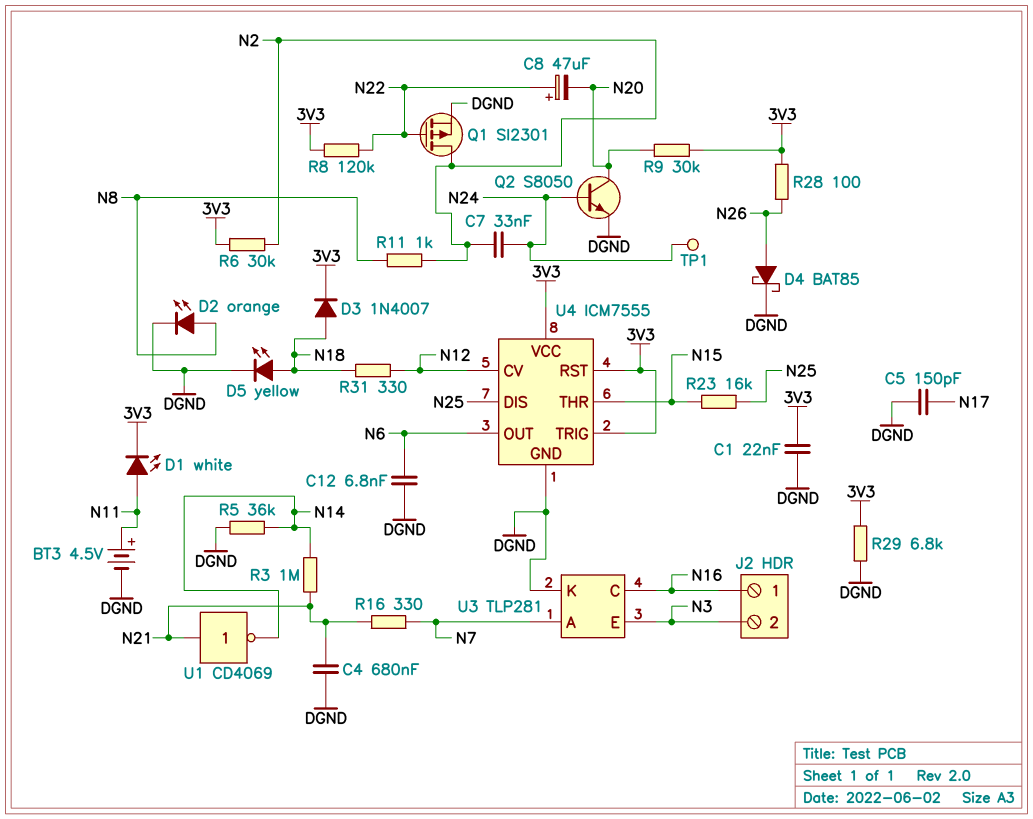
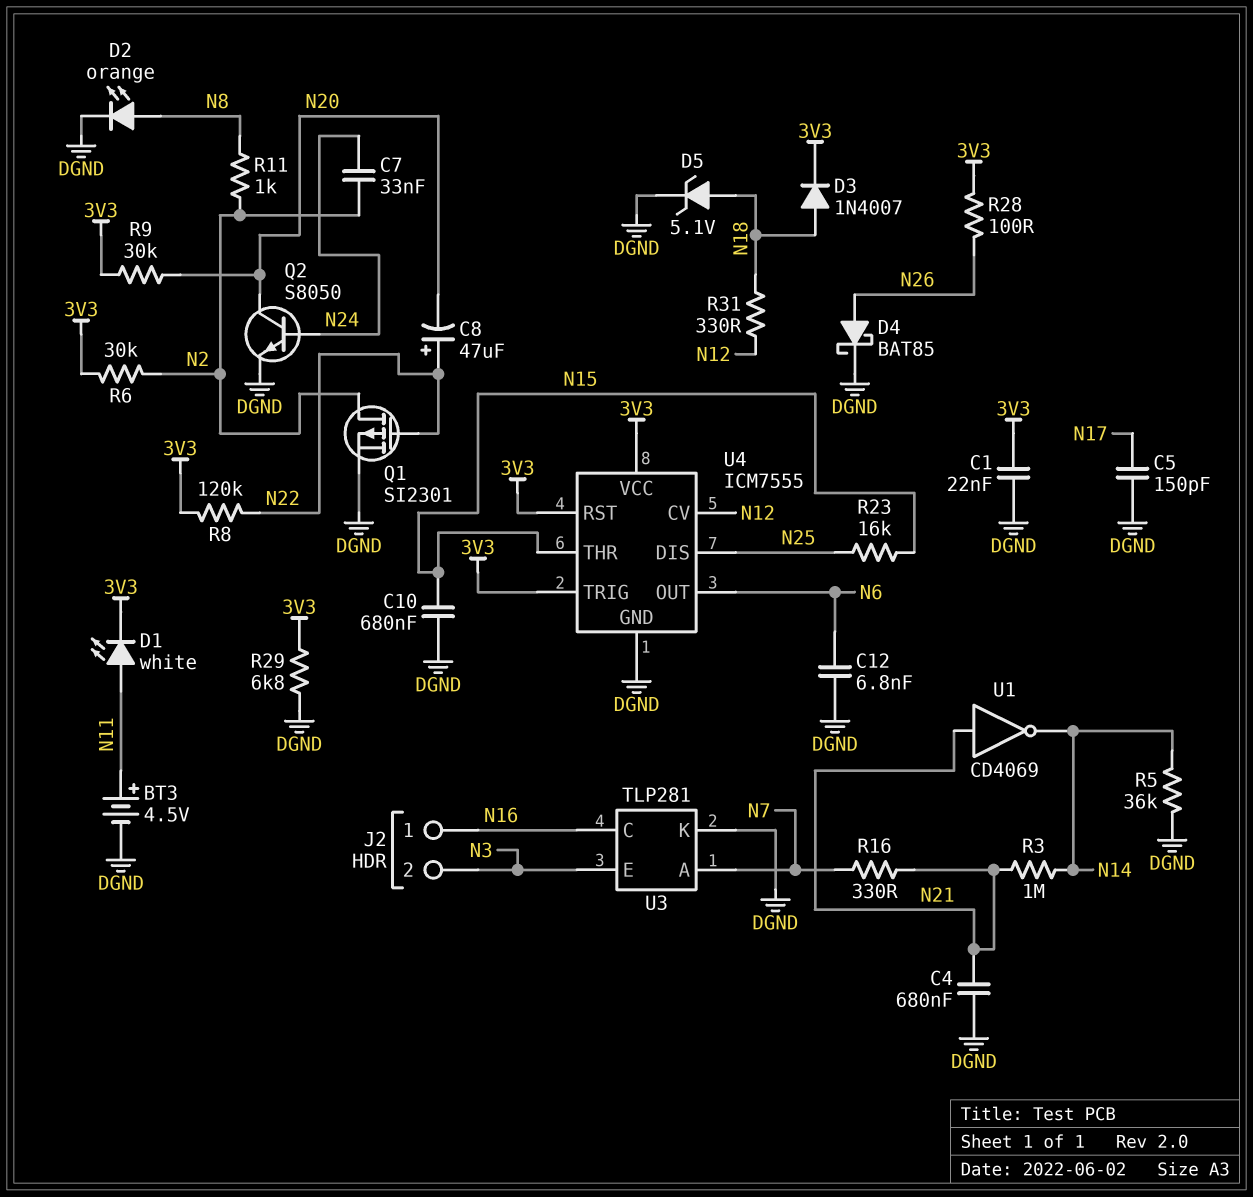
C10: none -> 680nF (DGND, N15)
D5: LED yellow (A N18, K DGND) -> zener 5.1V (A N18, K DGND)
TP1: test point (N24) -> none

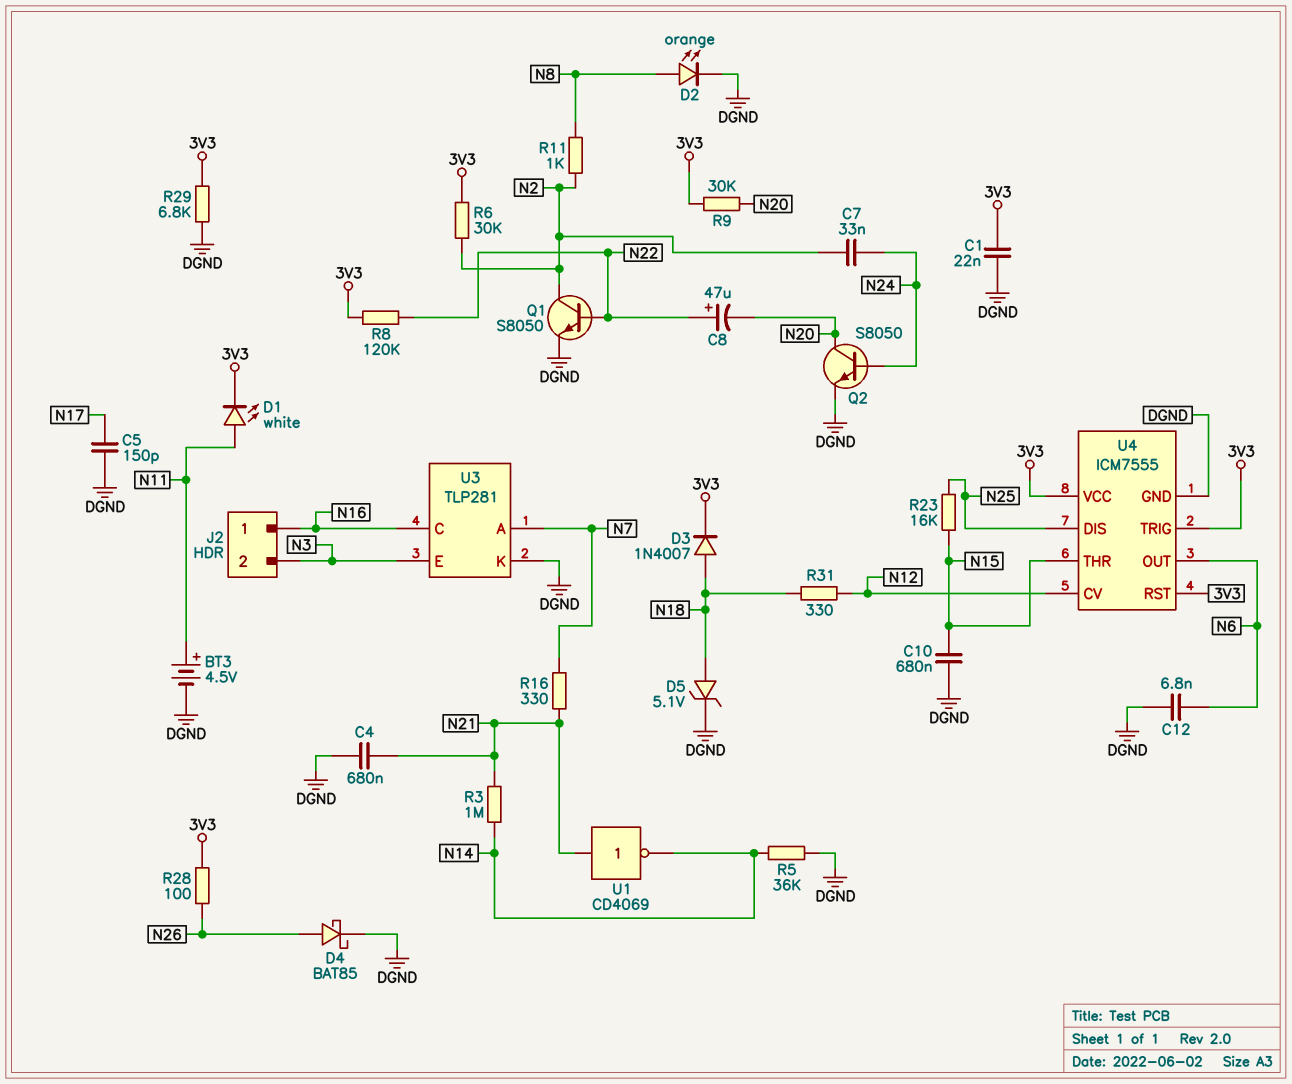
Q1: PMOS SI2301 (G N22, D N2, S DGND) -> NPN S8050 (B N22, C N2, E DGND)

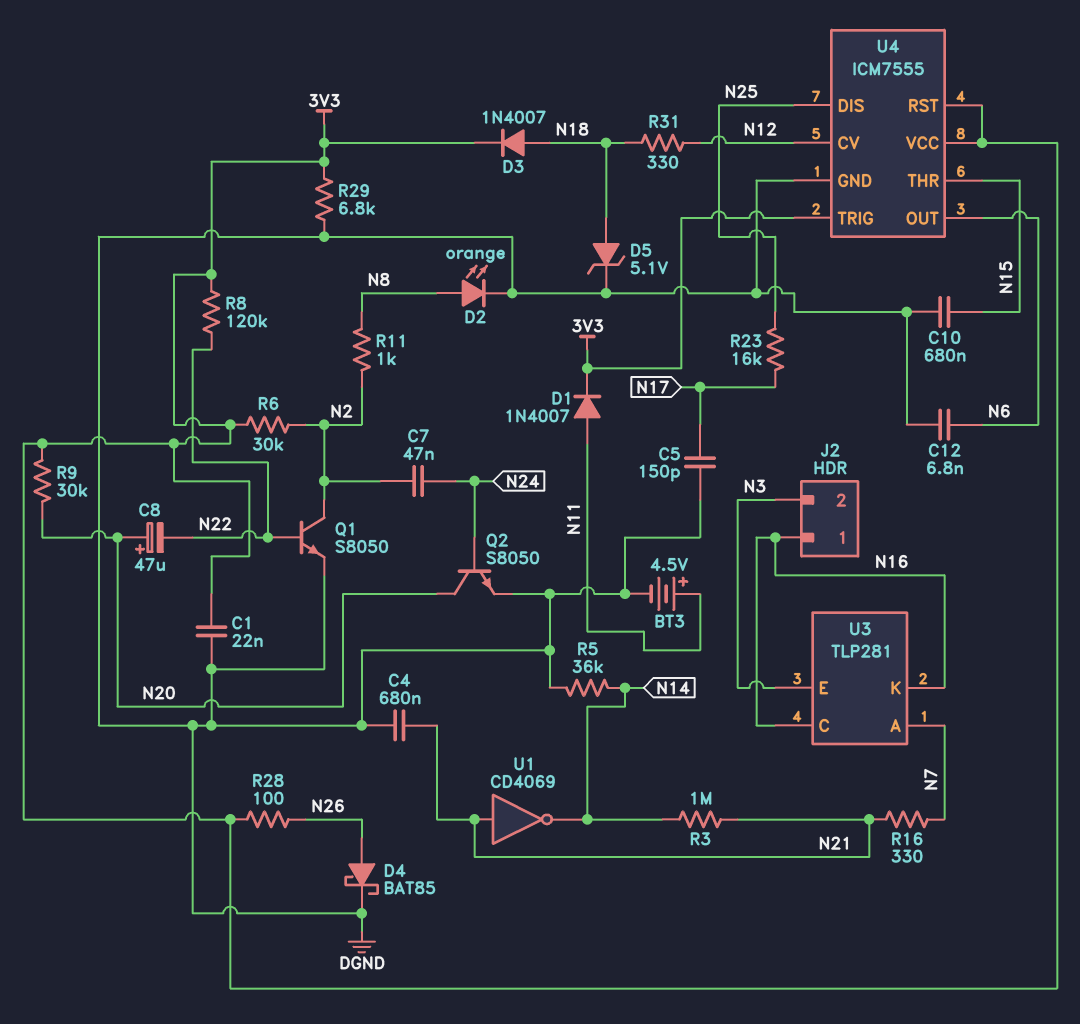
C7: 33nF (N2, N24) -> 47nF (N2, N24)
C8: 47uF (plus N22, minus N20) -> 47uF (plus N20, minus N22)
D1: LED white (A N11, K 3V3) -> diode 1N4007 (A N11, K 3V3)
R23: 16k (N15, N25) -> 16k (N17, N25)
U3 pin K: DGND -> N16

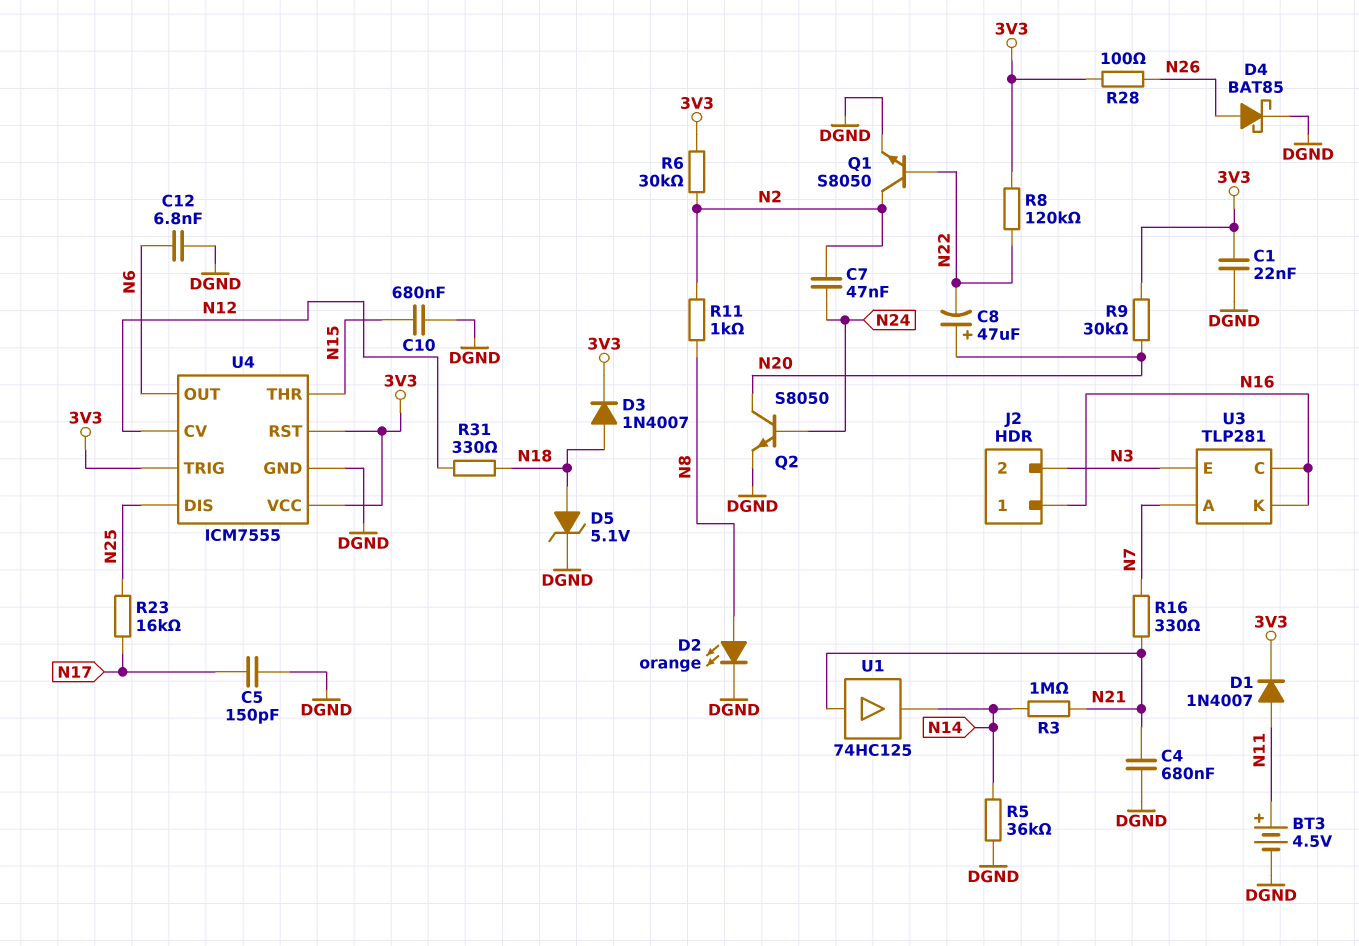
R29: 6.8k (3V3, DGND) -> none
U1: NOT CD4069 (in N21, out N14) -> buffer 74HC125 (in N21, out N14)

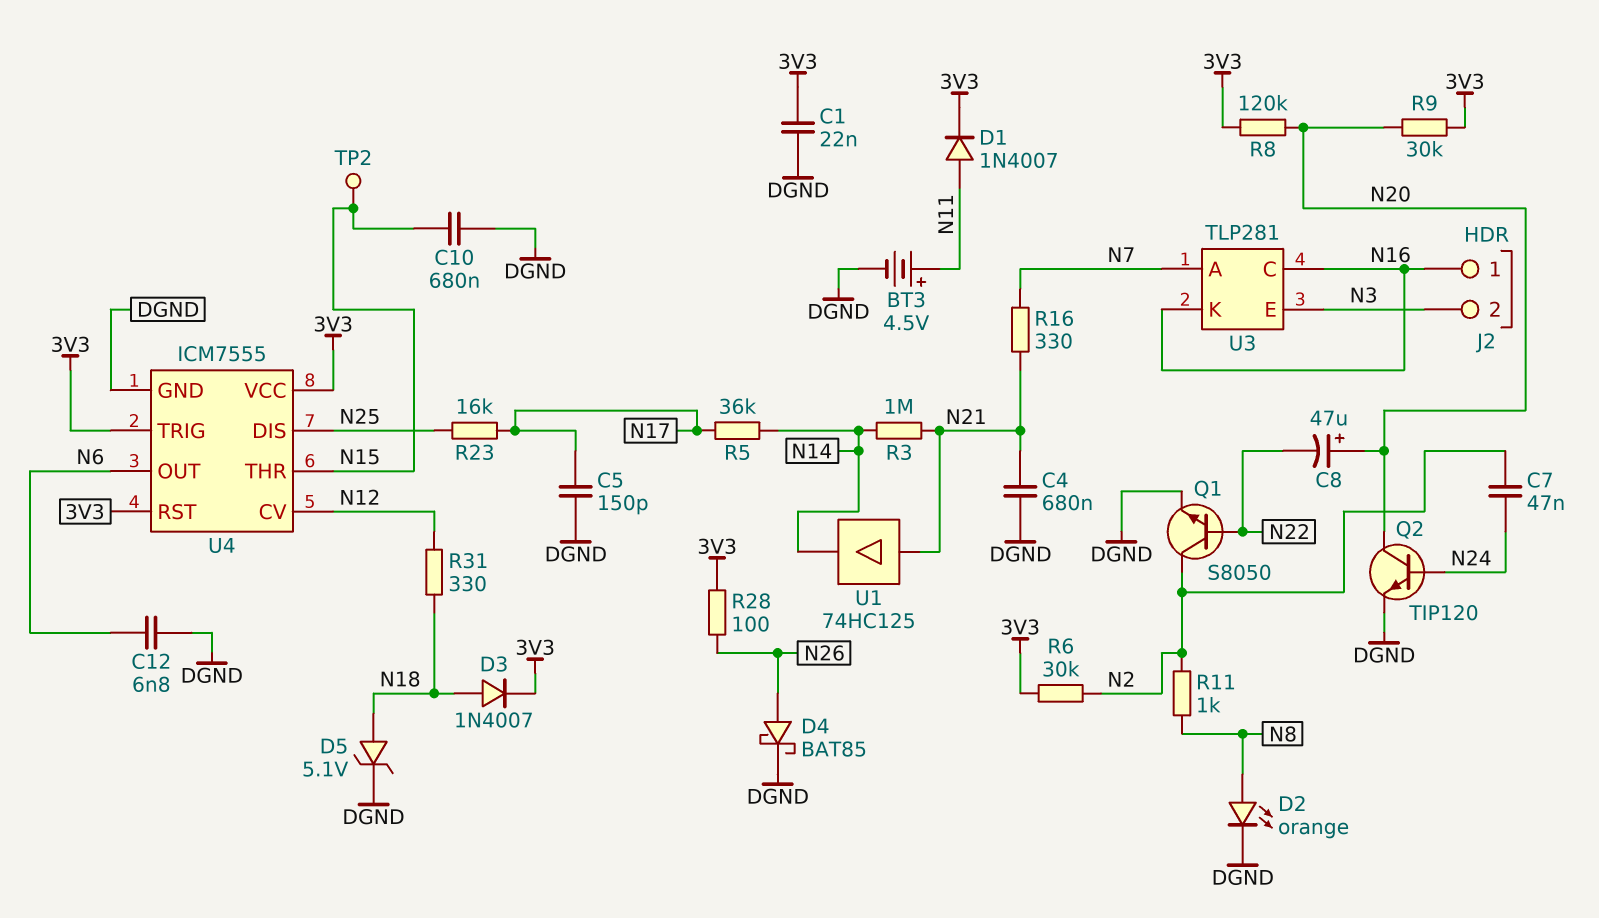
Q2: NPN S8050 (B N24, C N20, E DGND) -> NPN TIP120 (B N24, C N20, E DGND)
R5: 36k (DGND, N14) -> 36k (N14, N17)
R8: 120k (3V3, N22) -> 120k (3V3, N20)
TP2: none -> test point (N15)

